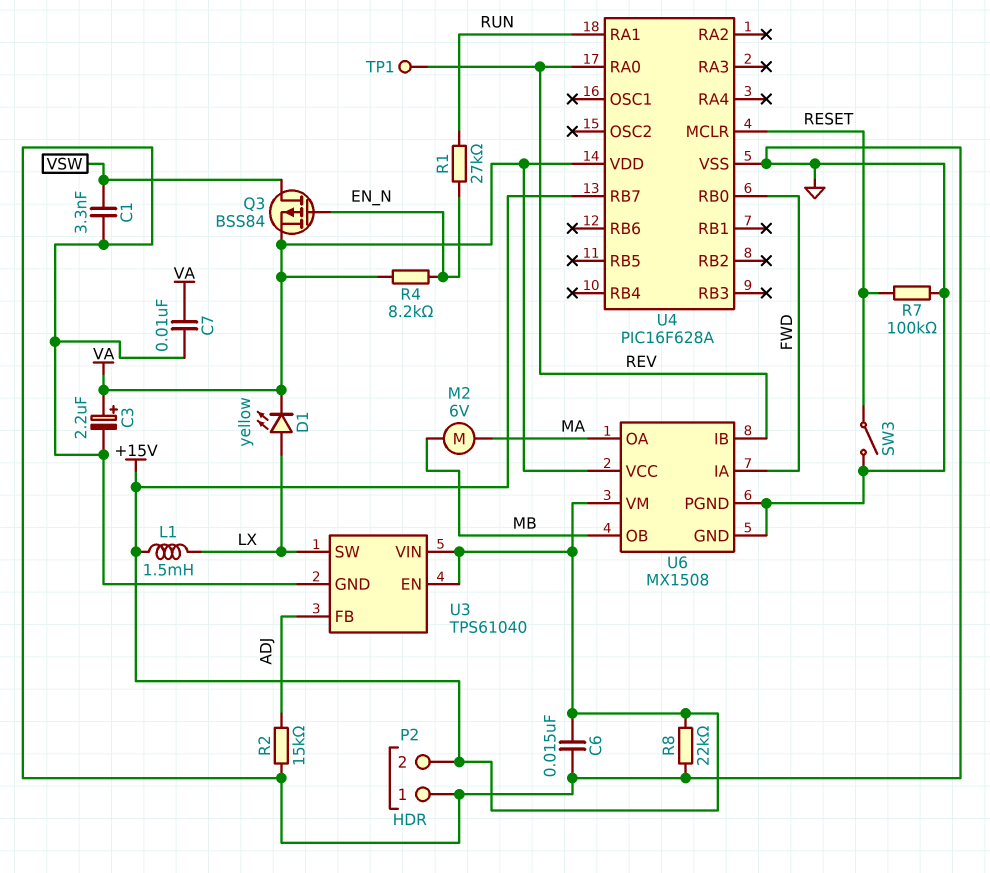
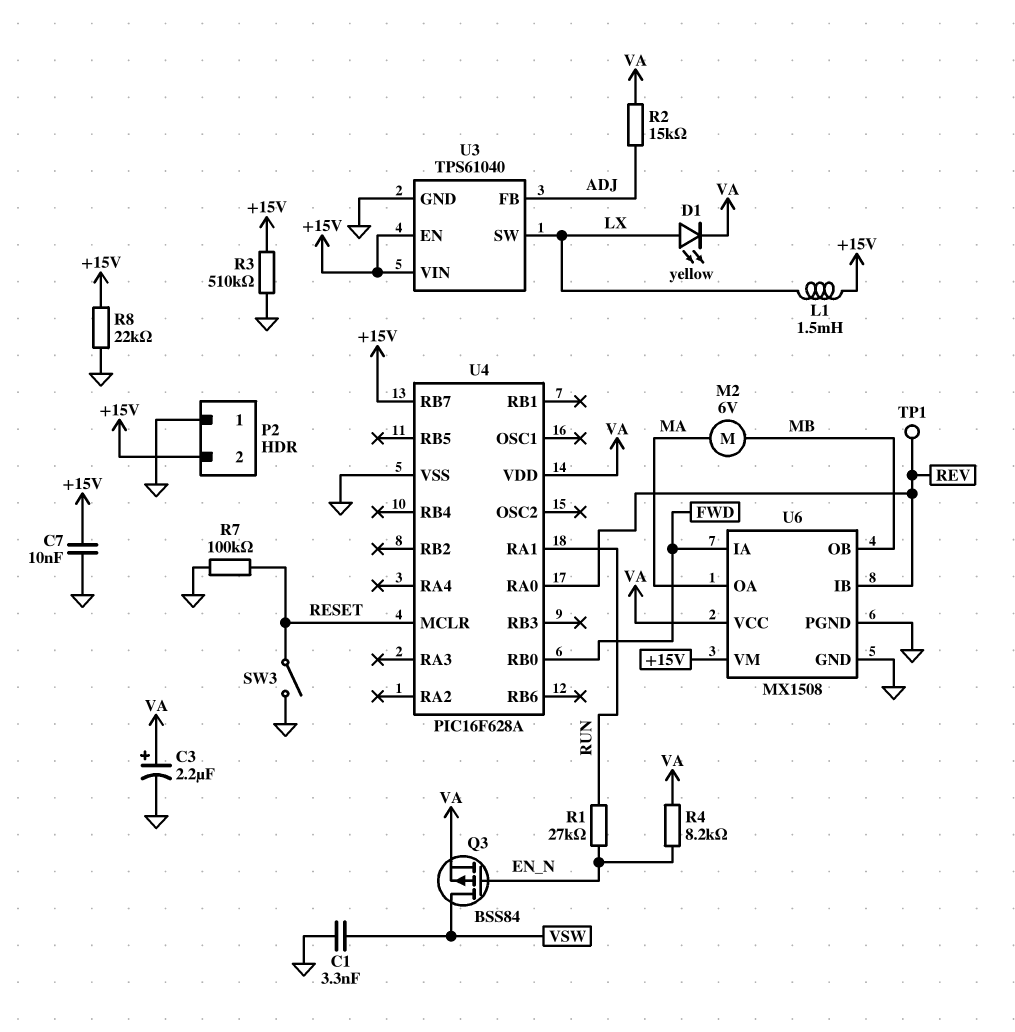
C6: 15nF (+15V, GND) -> none
C7: 10nF (GND, VA) -> 10nF (+15V, GND)
R2: 15k (ADJ, GND) -> 15k (ADJ, VA)
R3: none -> 510k (+15V, GND)

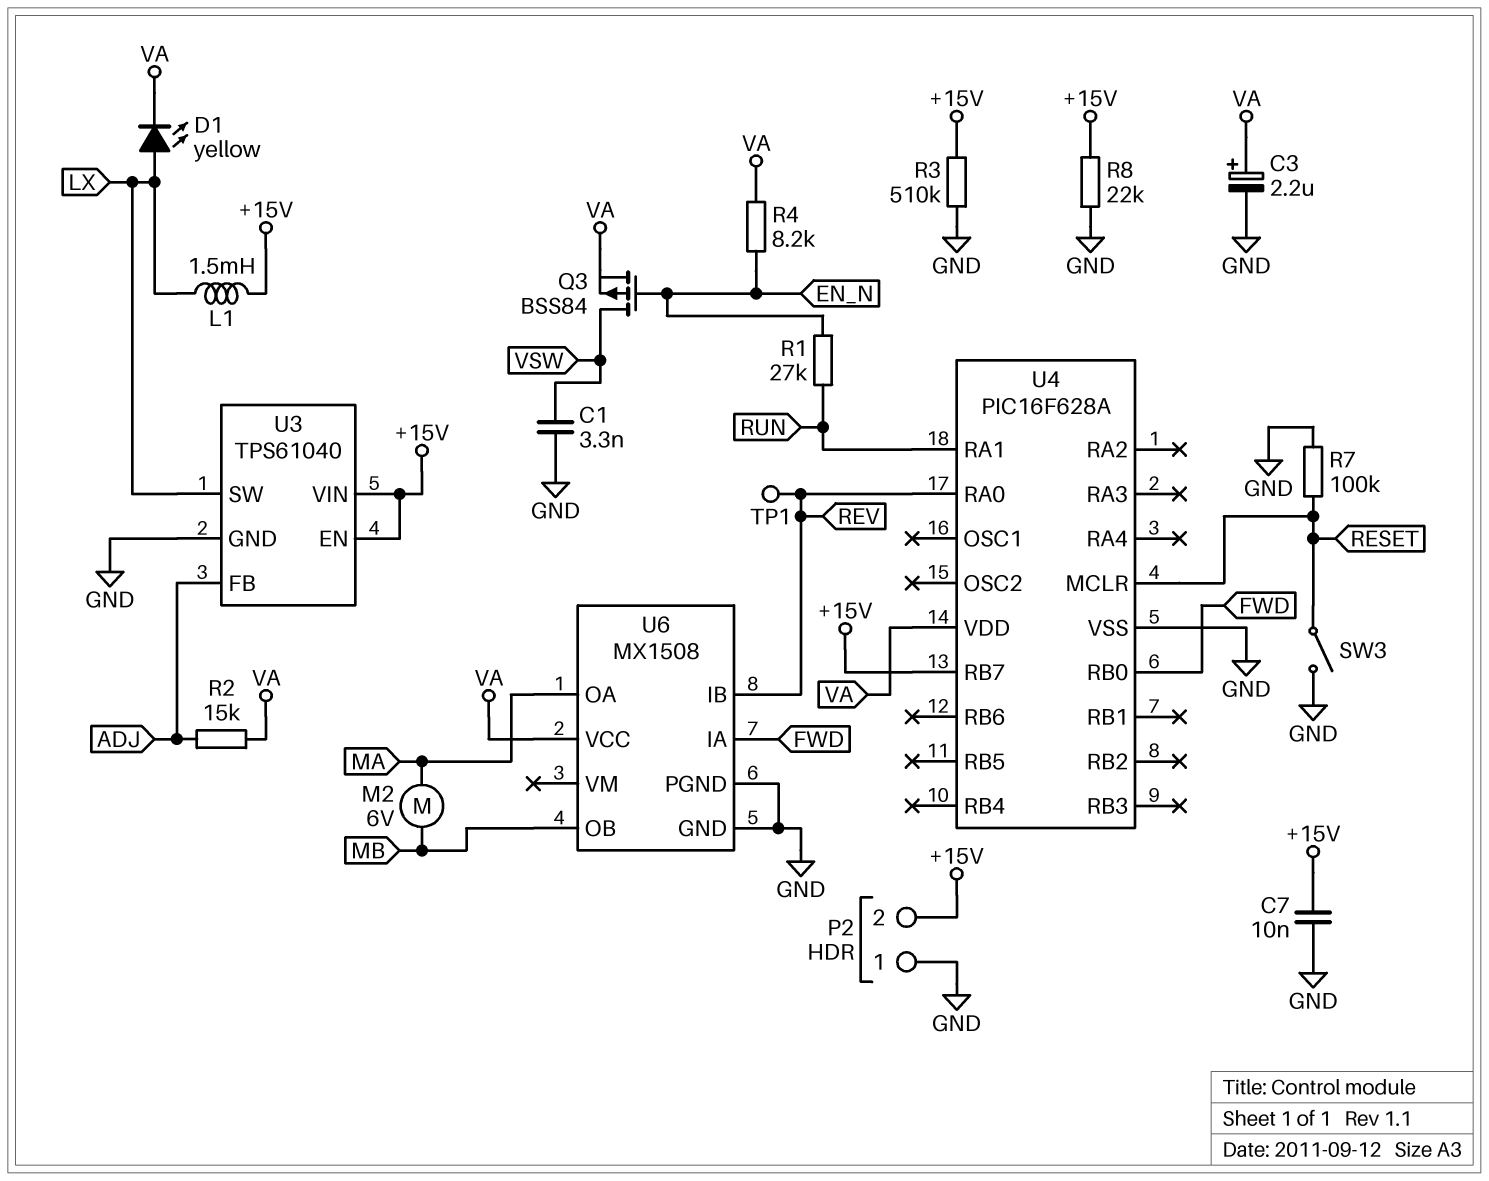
U6 pin VM: +15V -> none

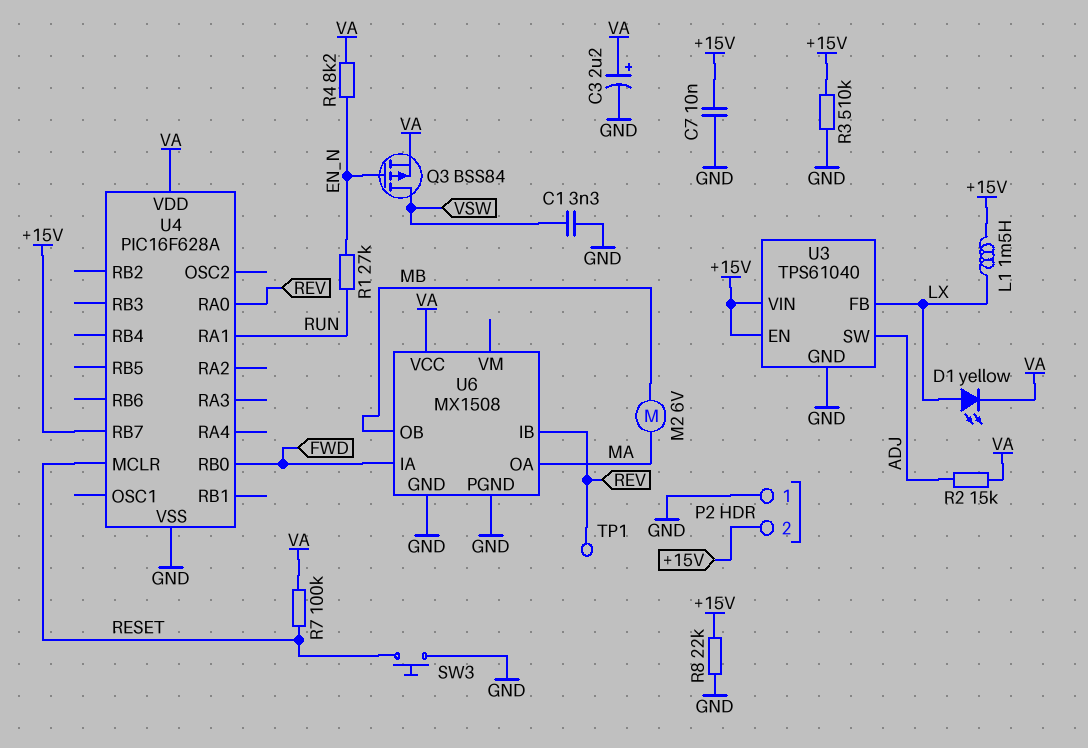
R7: 100k (GND, RESET) -> 100k (RESET, VA)
SW3: switch (GND, RESET) -> button (GND, RESET)
U3 pin FB: ADJ -> LX
U3 pin SW: LX -> ADJ

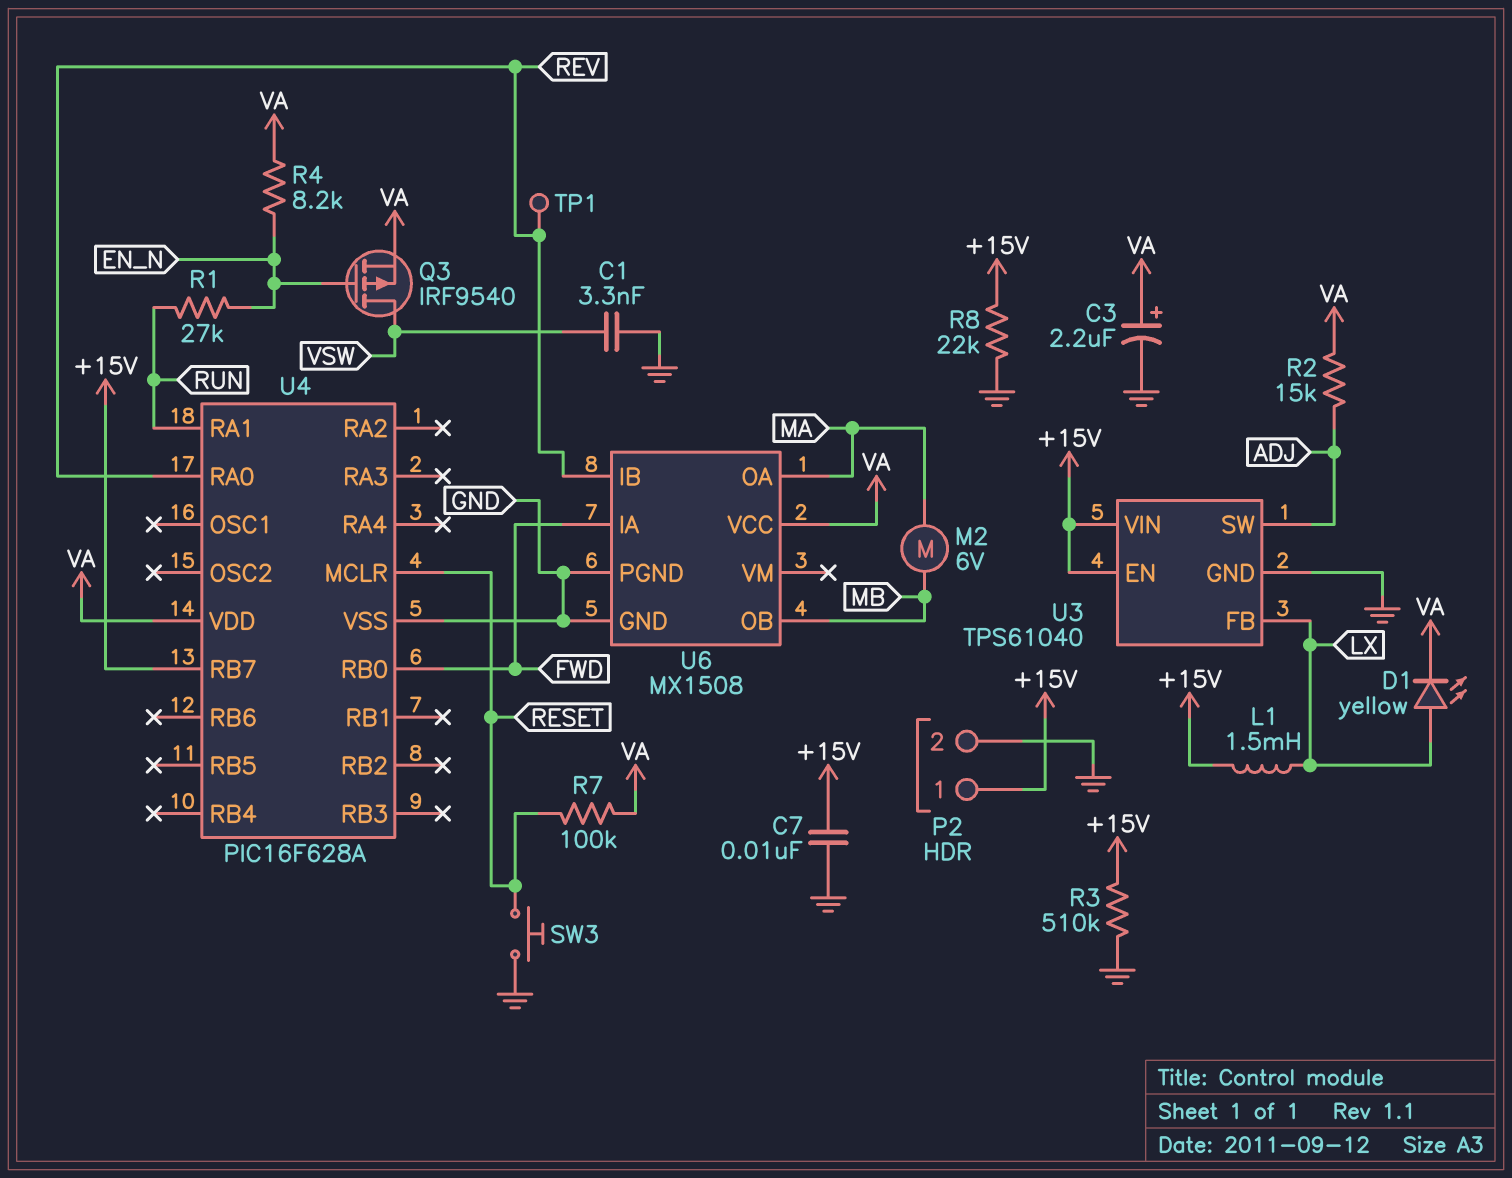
P2 pin 1: GND -> +15V
P2 pin 2: +15V -> GND
Q3: PMOS BSS84 (G EN_N, D VSW, S VA) -> PMOS IRF9540 (G EN_N, D VSW, S VA)

